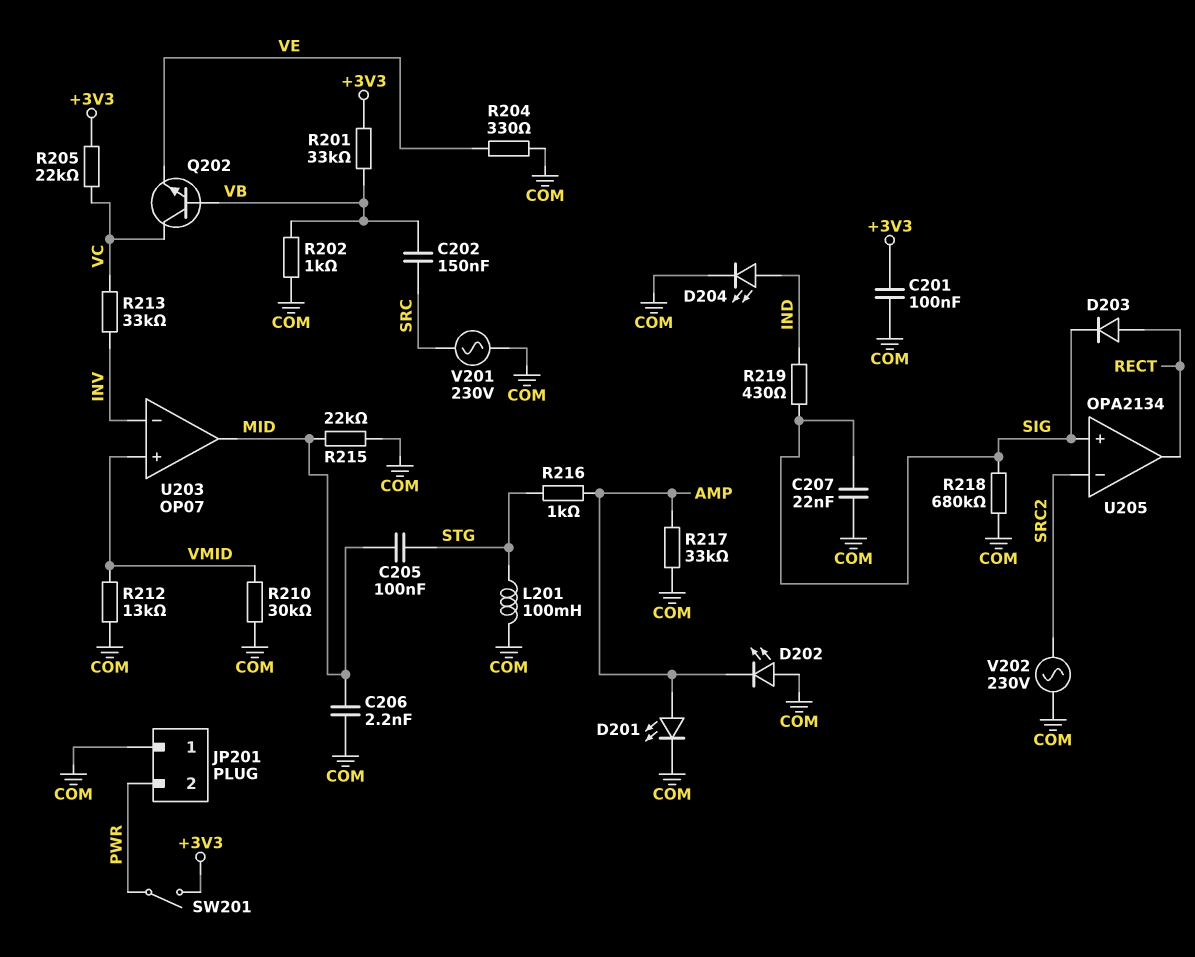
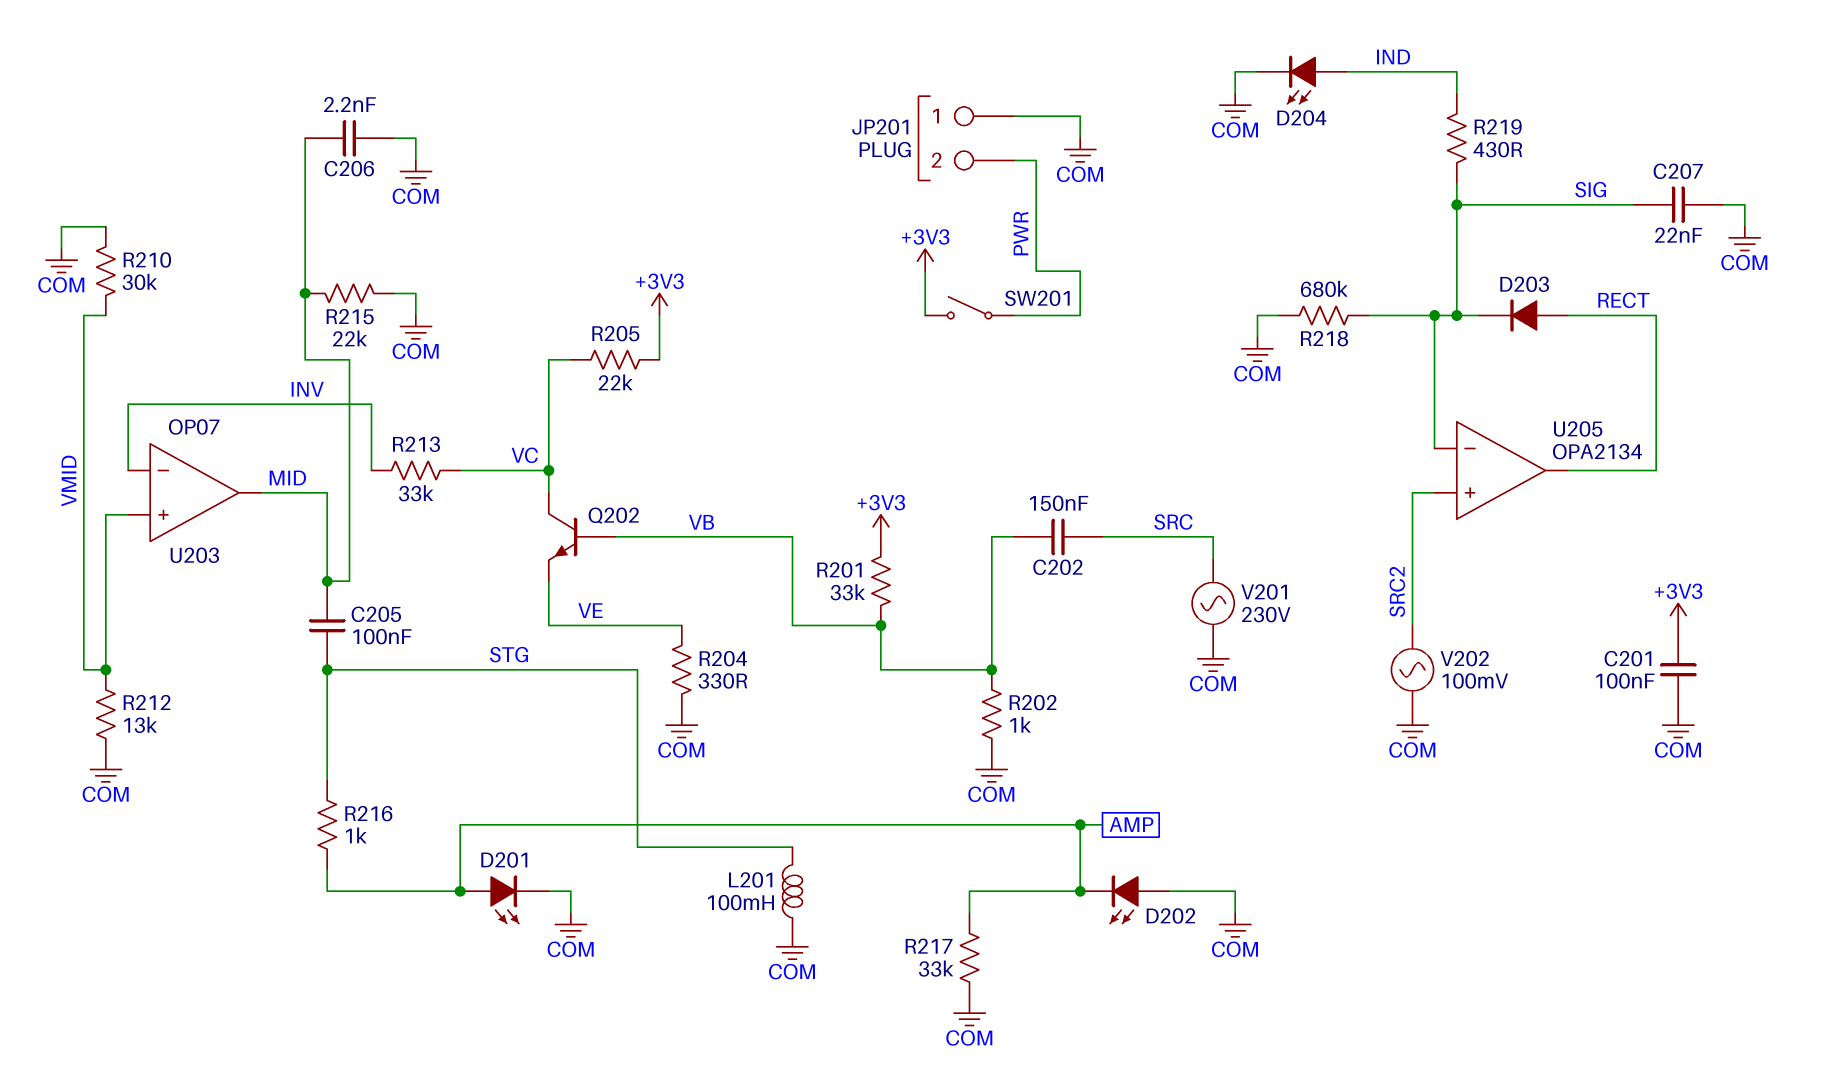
U205 pin in+: SIG -> SRC2
U205 pin in-: SRC2 -> SIG
V202: AC 230V (COM, SRC2) -> AC 100mV (COM, SRC2)

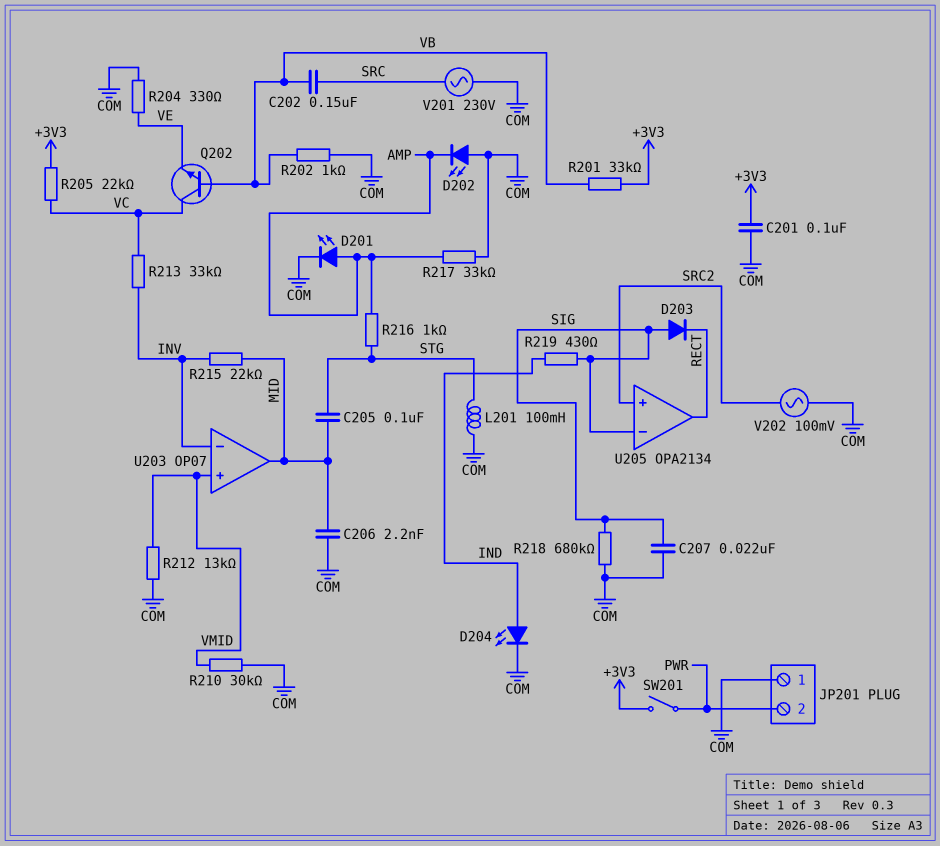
D203: diode (A RECT, K SIG) -> diode (A SIG, K RECT)
R215: 22k (COM, MID) -> 22k (INV, MID)

